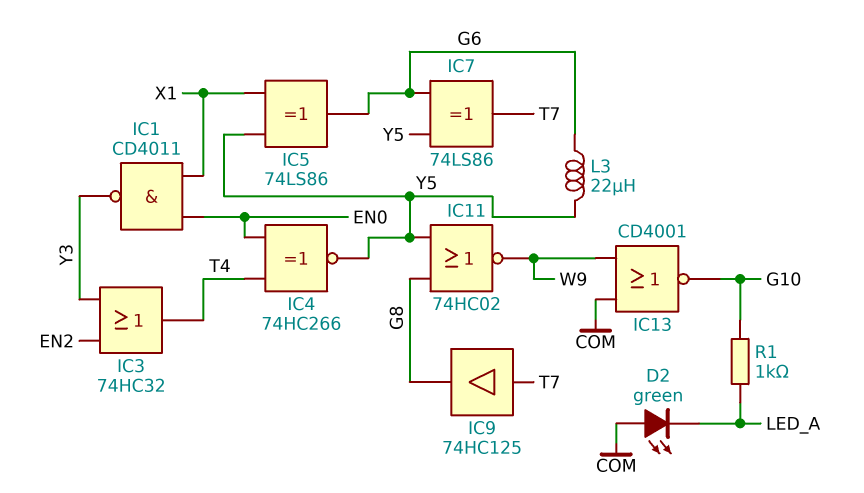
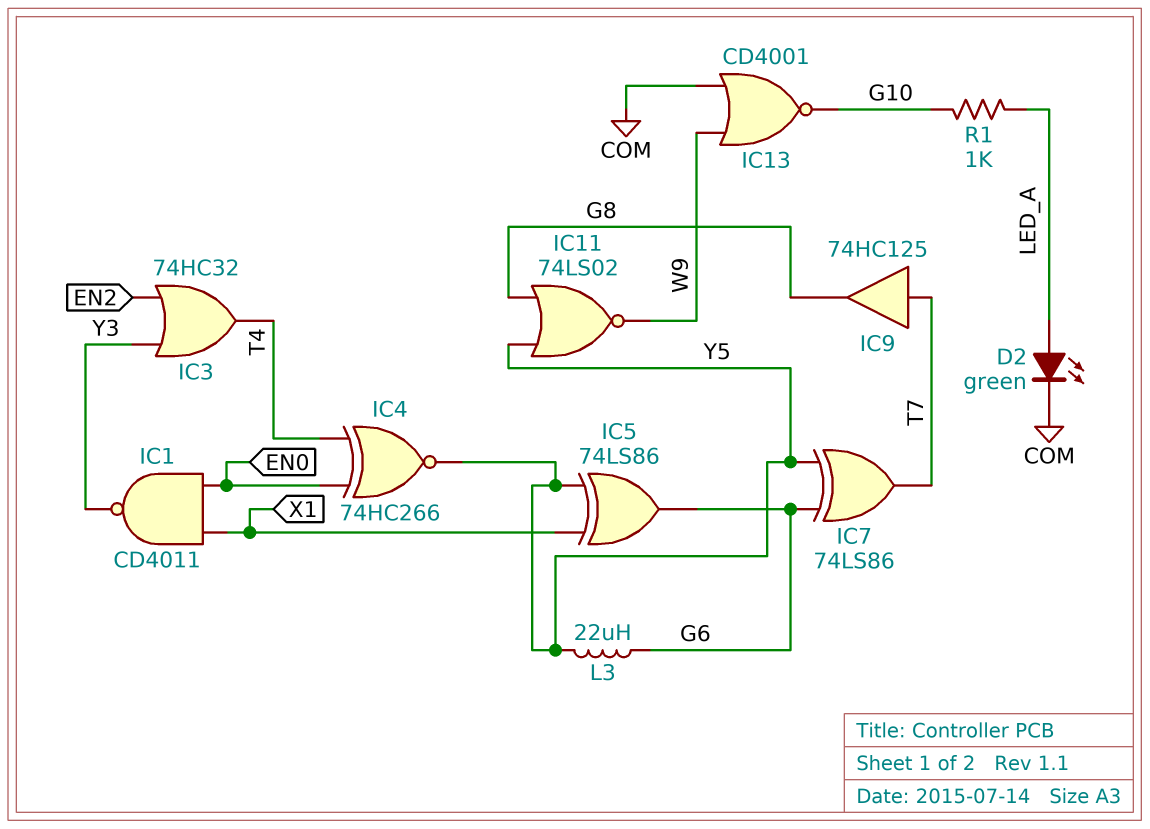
D2: LED green (A COM, K LED_A) -> LED green (A LED_A, K COM)
IC11: NOR 74HC02 (in G8, in Y5, out W9) -> NOR 74LS02 (in G8, in Y5, out W9)

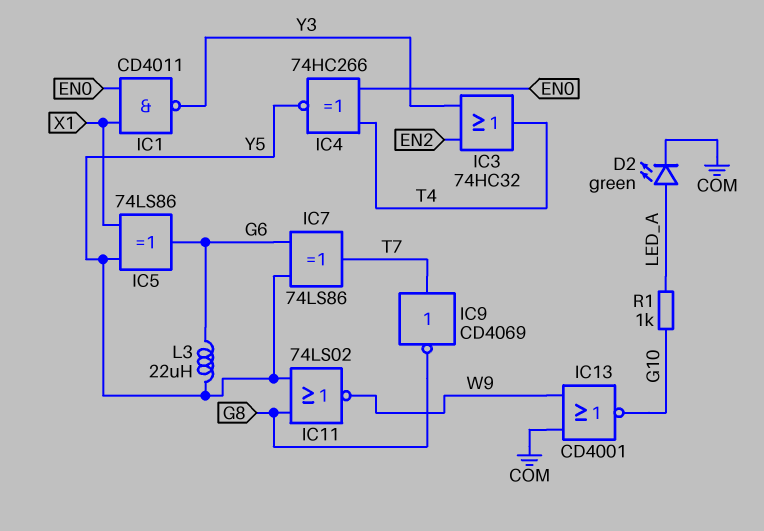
IC9: buffer 74HC125 (in T7, out G8) -> NOT CD4069 (in T7, out G8)

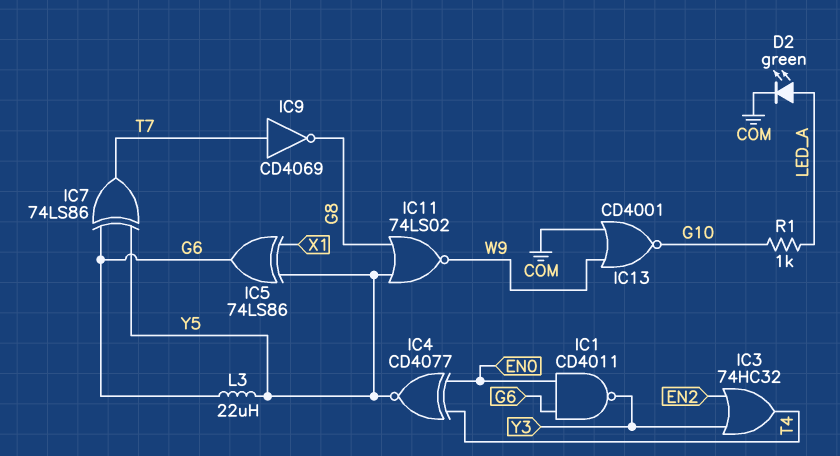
IC1: NAND CD4011 (in EN0, in X1, out Y3) -> NAND CD4011 (in EN0, in G6, out Y3)
IC4: XNOR 74HC266 (in EN0, in T4, out Y5) -> XNOR CD4077 (in EN0, in T4, out Y5)

